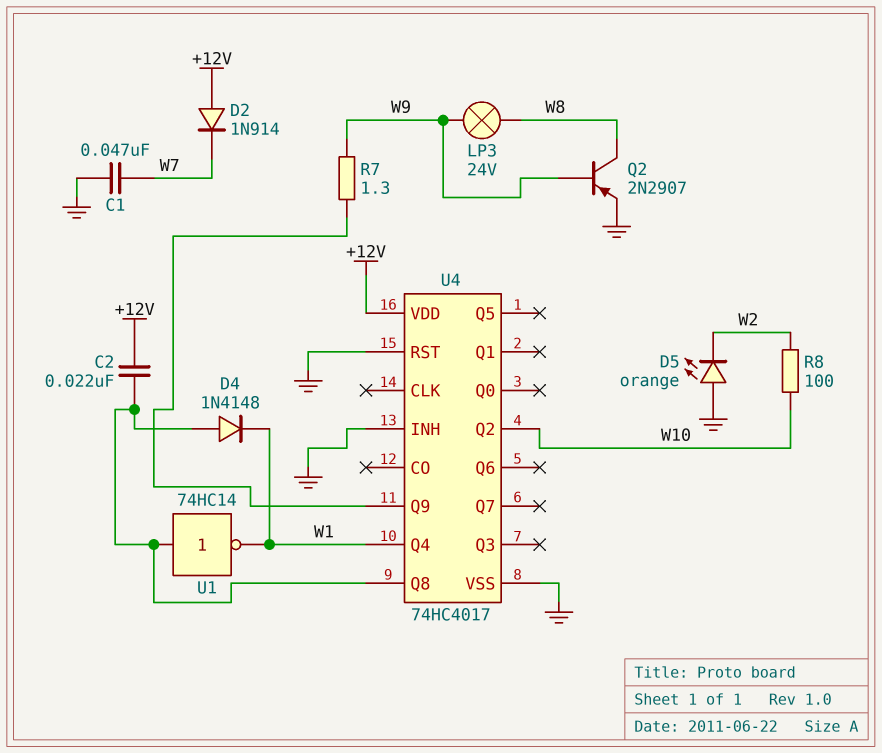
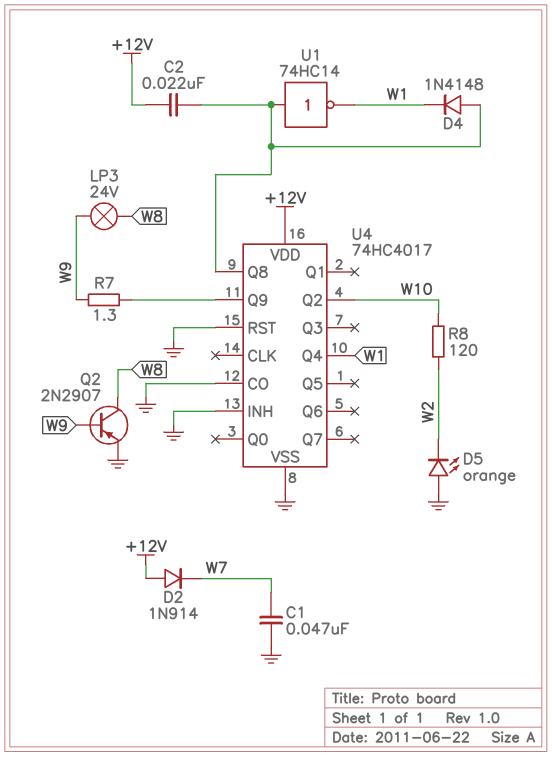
R8: 100 (W2, W10) -> 120 (W2, W10)
U4 pin CO: none -> GND

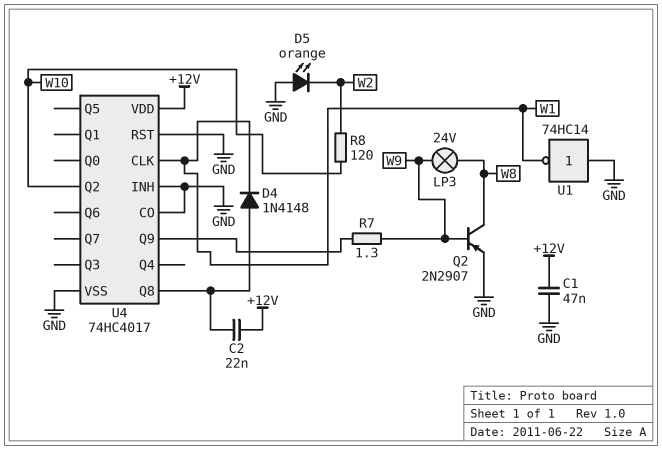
C1: 47nF (GND, W7) -> 47nF (+12V, GND)
D2: diode 1N914 (A +12V, K W7) -> none
U1: NOT 74HC14 (in U4/Q8, out W1) -> NOT 74HC14 (in GND, out W1)
U4 pin CLK: none -> W1
U4 pin Q4: W1 -> none

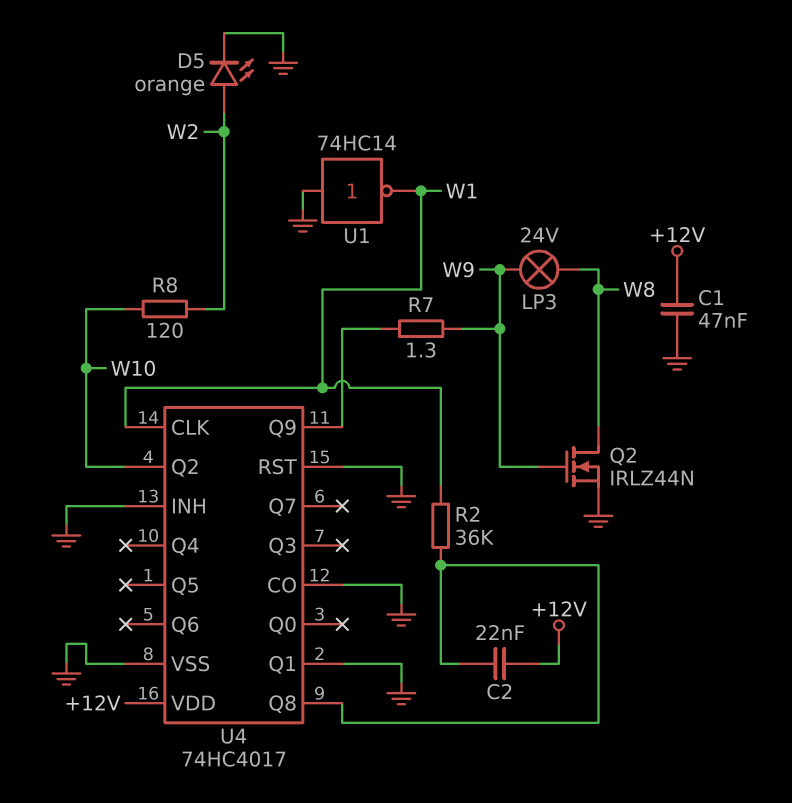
D4: diode 1N4148 (A U4/Q8, K W1) -> none
D5: LED orange (A GND, K W2) -> LED orange (A W2, K GND)
Q2: PNP 2N2907 (B W9, C W8, E GND) -> NMOS IRLZ44N (G W9, D W8, S GND)
R2: none -> 36k (U4/Q8, W1)
U4 pin Q1: none -> GND

